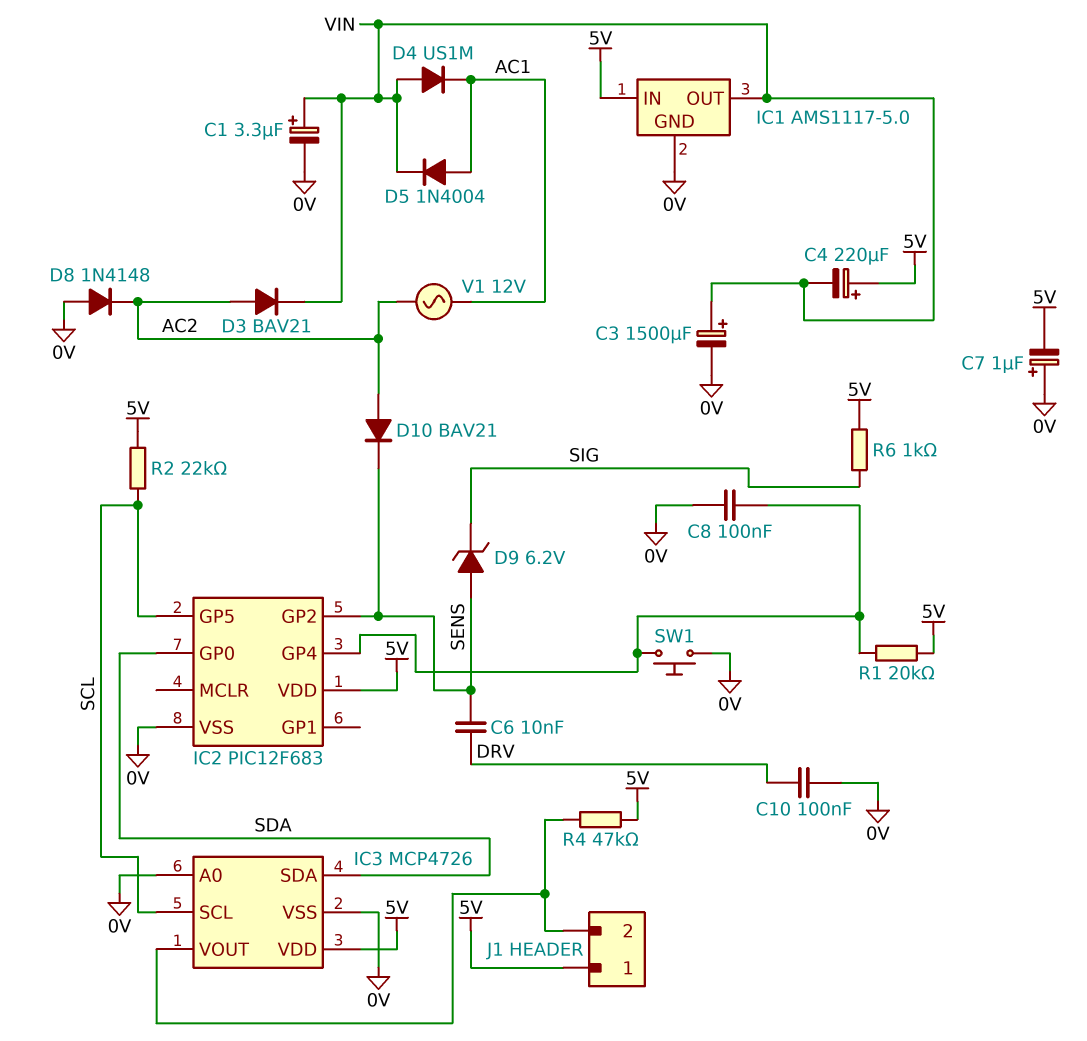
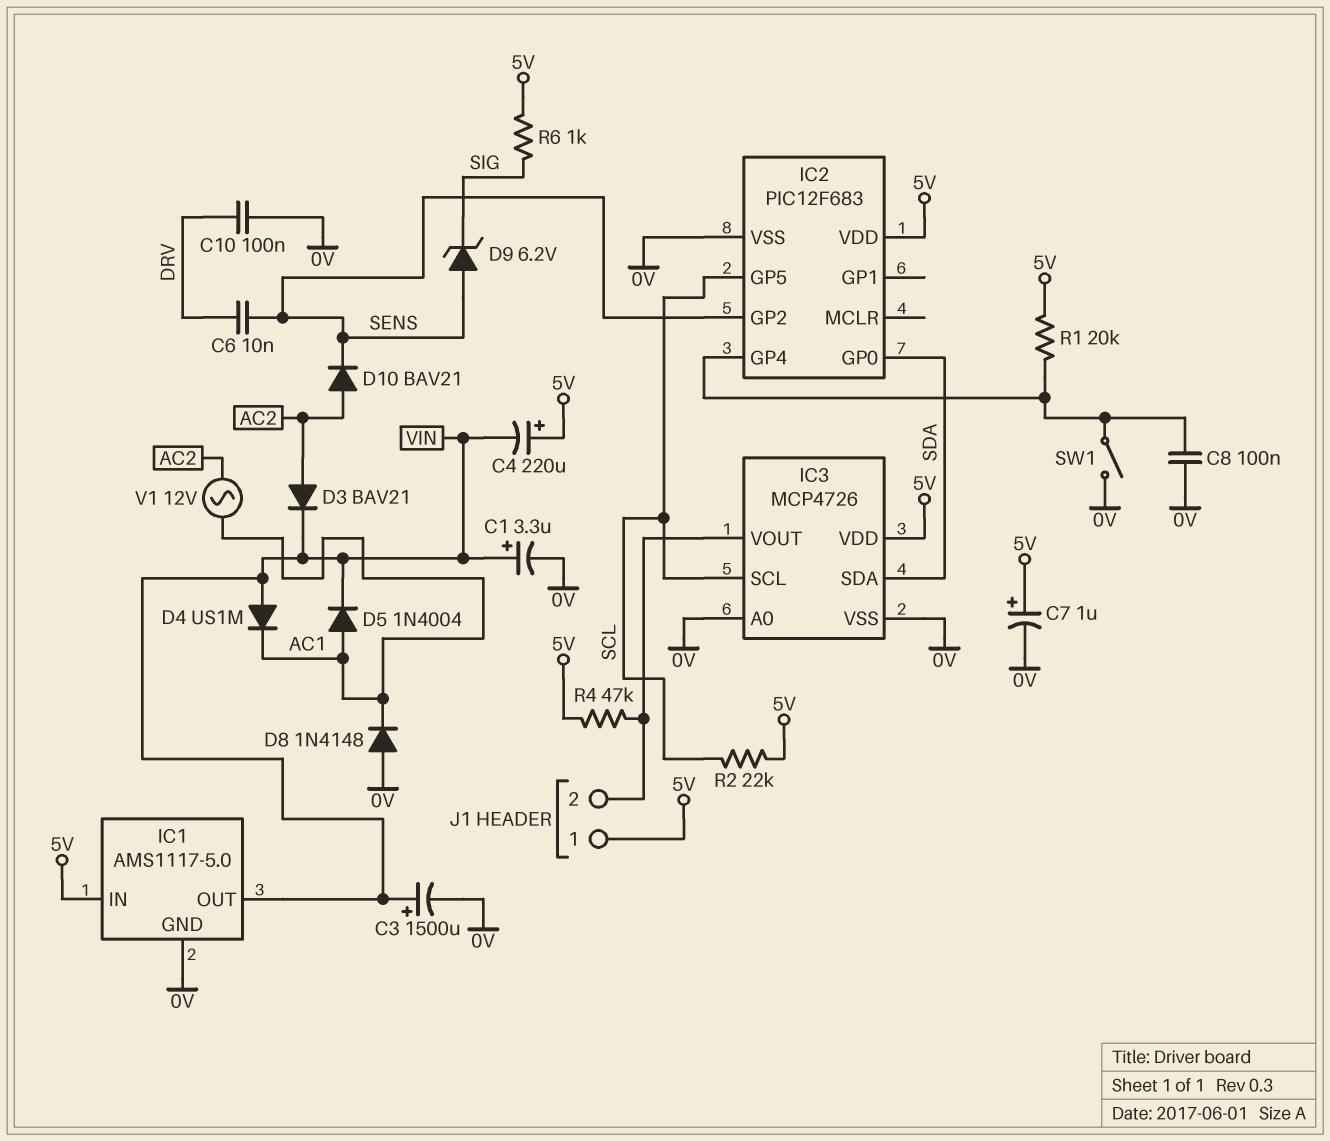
C7: 1uF (plus 0V, minus 5V) -> 1uF (plus 5V, minus 0V)
D8: diode 1N4148 (A 0V, K AC2) -> diode 1N4148 (A 0V, K AC1)
SW1: button (0V, IC2/GP4) -> switch (0V, IC2/GP4)

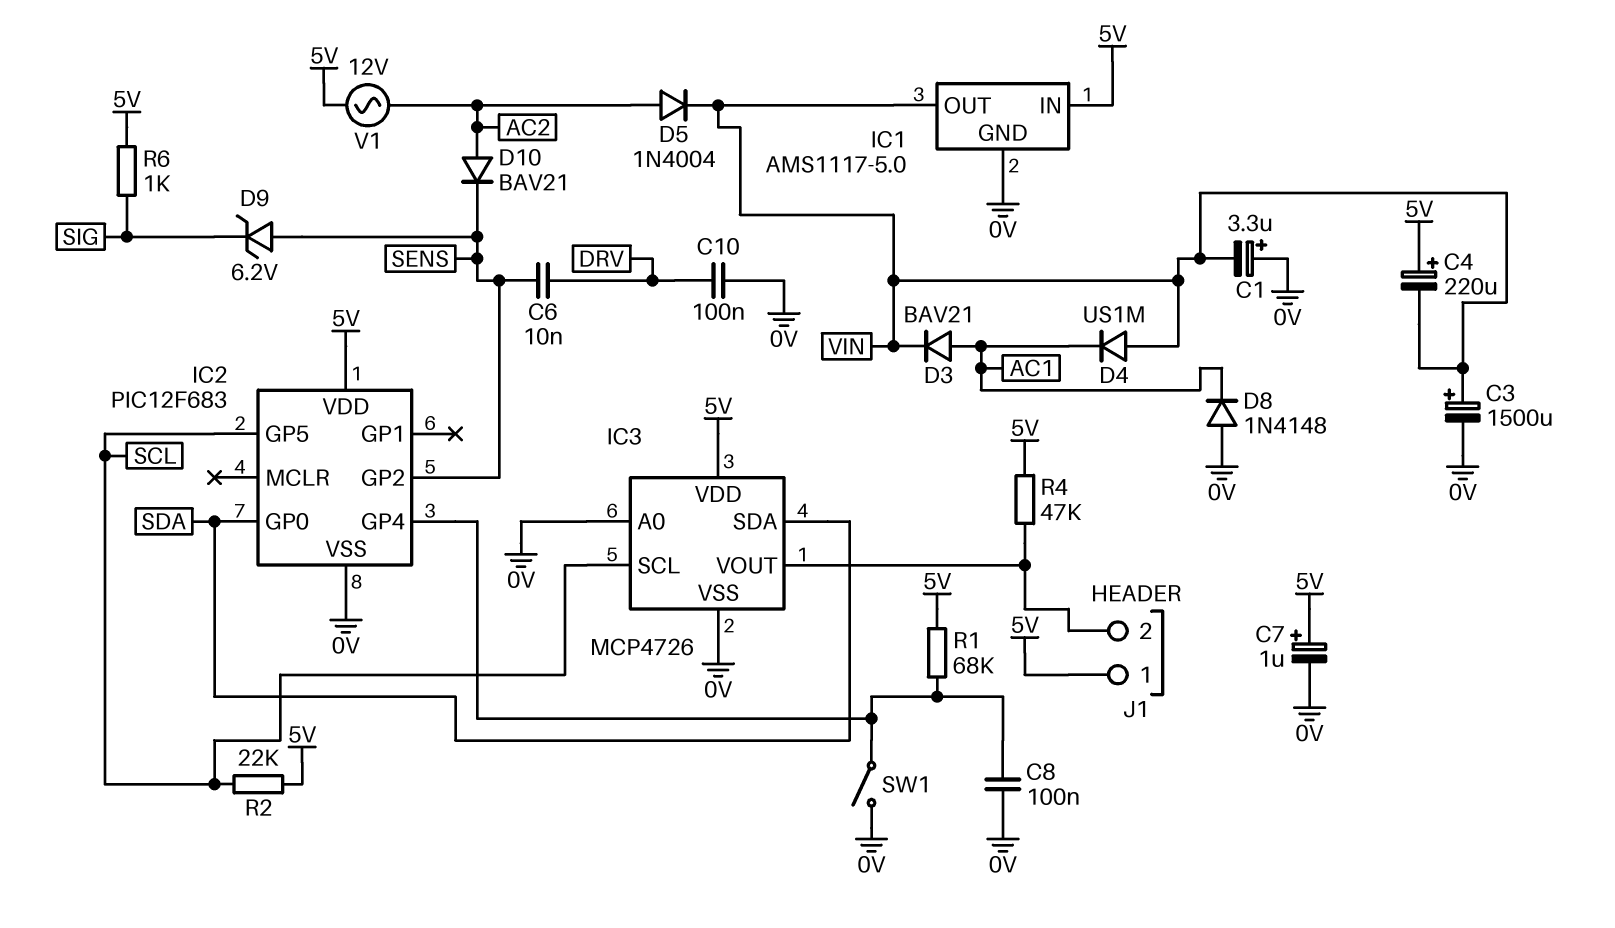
C1: 3.3uF (plus VIN, minus 0V) -> 3.3uF (plus 0V, minus VIN)
D3: diode BAV21 (A AC2, K VIN) -> diode BAV21 (A AC1, K VIN)
D5: diode 1N4004 (A AC1, K VIN) -> diode 1N4004 (A AC2, K VIN)
R1: 20k (5V, IC2/GP4) -> 68k (5V, IC2/GP4)
V1: AC 12V (AC1, AC2) -> AC 12V (5V, AC2)

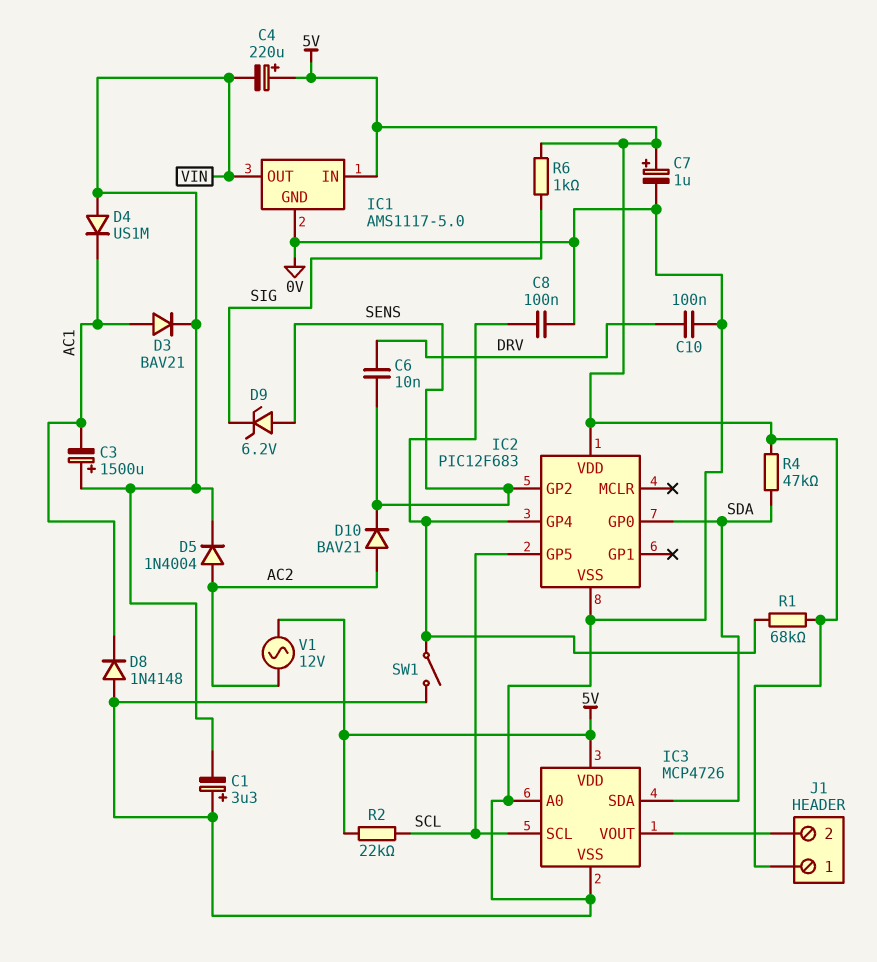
C3: 1500uF (plus VIN, minus 0V) -> 1500uF (plus VIN, minus AC1)
R4: 47k (5V, IC3/VOUT) -> 47k (5V, SDA)

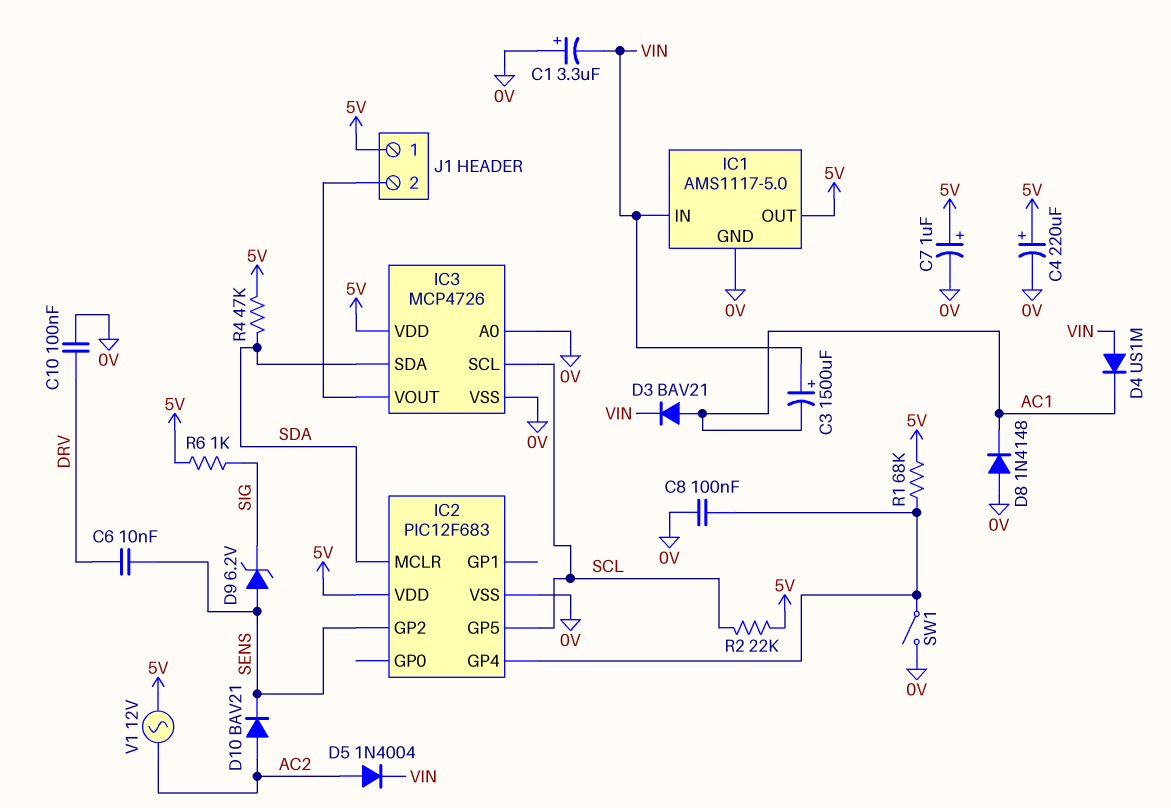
C4: 220uF (plus 5V, minus VIN) -> 220uF (plus 5V, minus 0V)
IC1 pin IN: 5V -> VIN
IC1 pin OUT: VIN -> 5V
IC2 pin GP0: SDA -> none
IC2 pin MCLR: none -> SDA

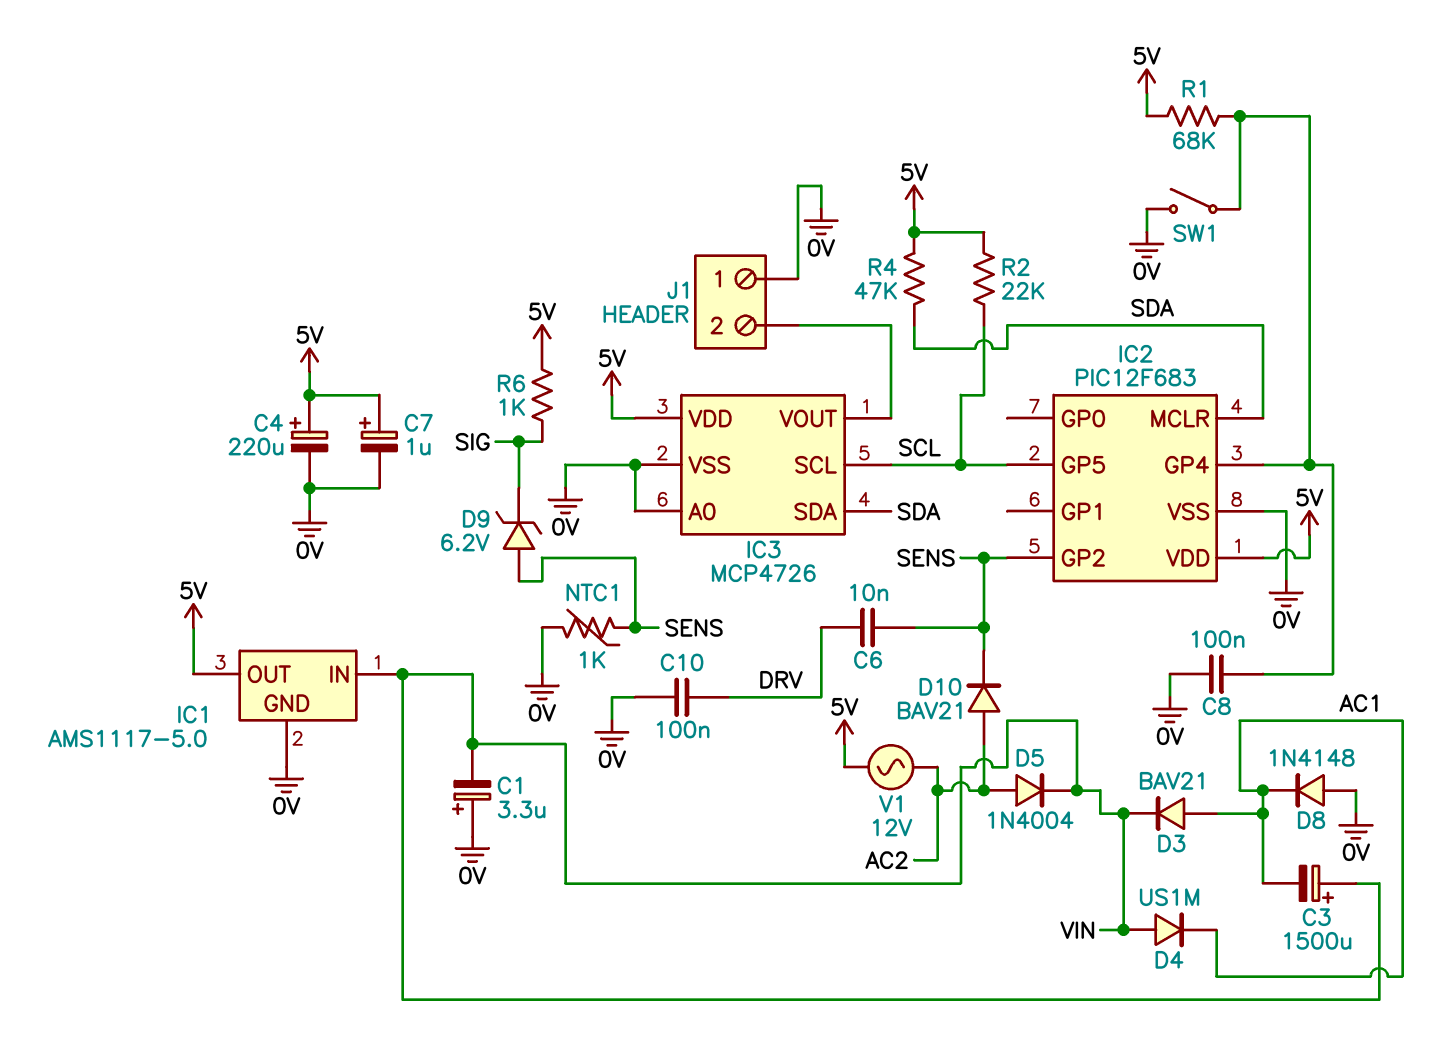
J1 pin 1: 5V -> 0V
NTC1: none -> 1k (0V, SENS)

